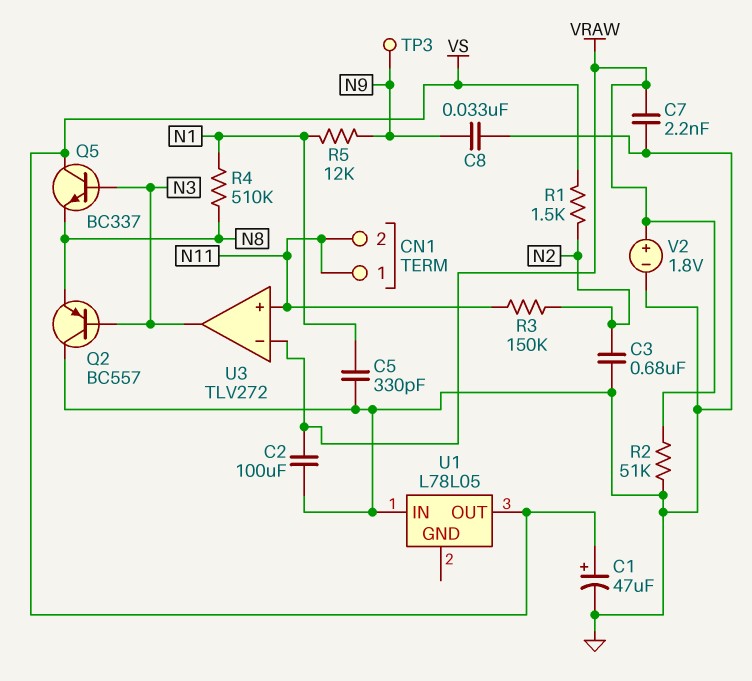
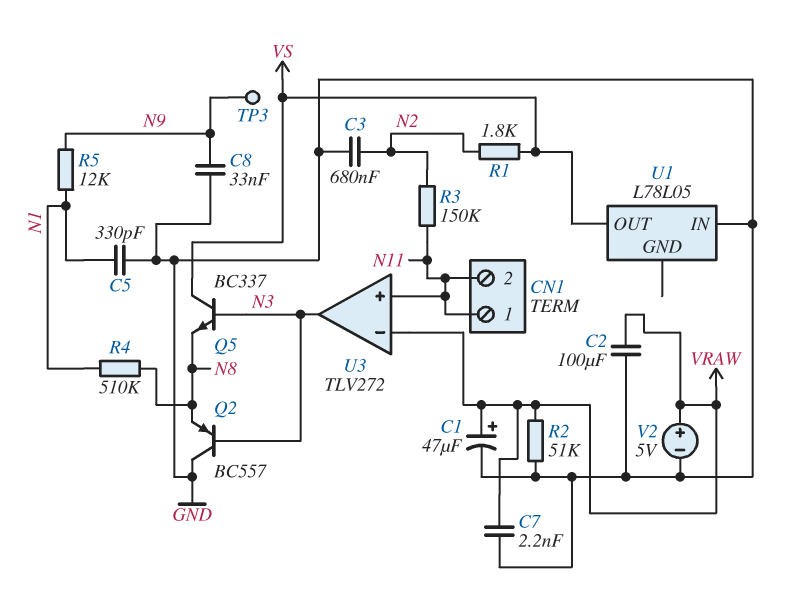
C1: 47uF (plus VS, minus GND) -> 47uF (plus VRAW, minus GND)
R1: 1.5k (N2, VS) -> 1.8k (N2, VS)
V2: 1.8V (plus VRAW, minus GND) -> 5V (plus VRAW, minus GND)

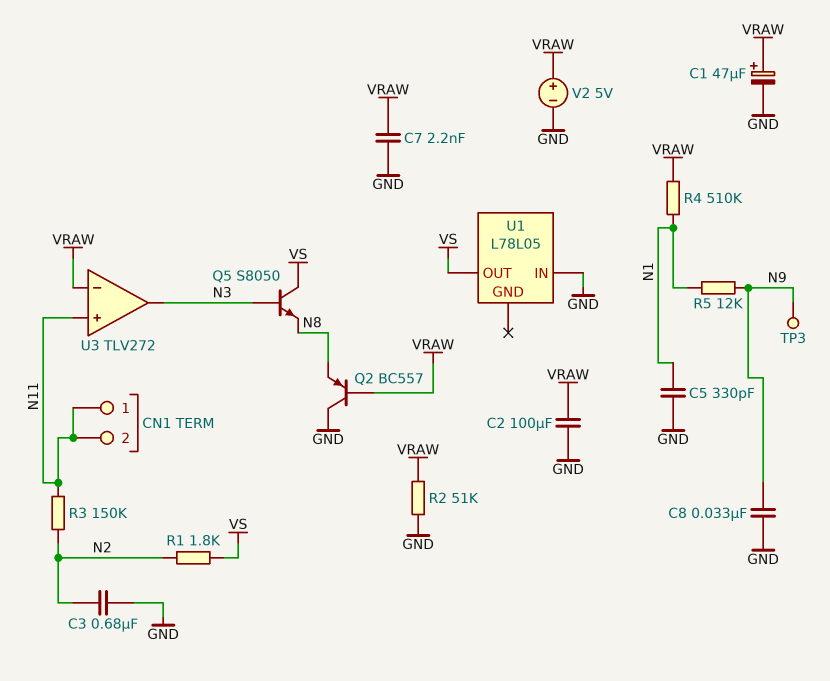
Q2: PNP BC557 (B N3, C GND, E N8) -> PNP BC557 (B VRAW, C GND, E N8)
Q5: NPN BC337 (B N3, C VS, E N8) -> NPN S8050 (B N3, C VS, E N8)
R4: 510k (N1, N8) -> 510k (N1, VRAW)

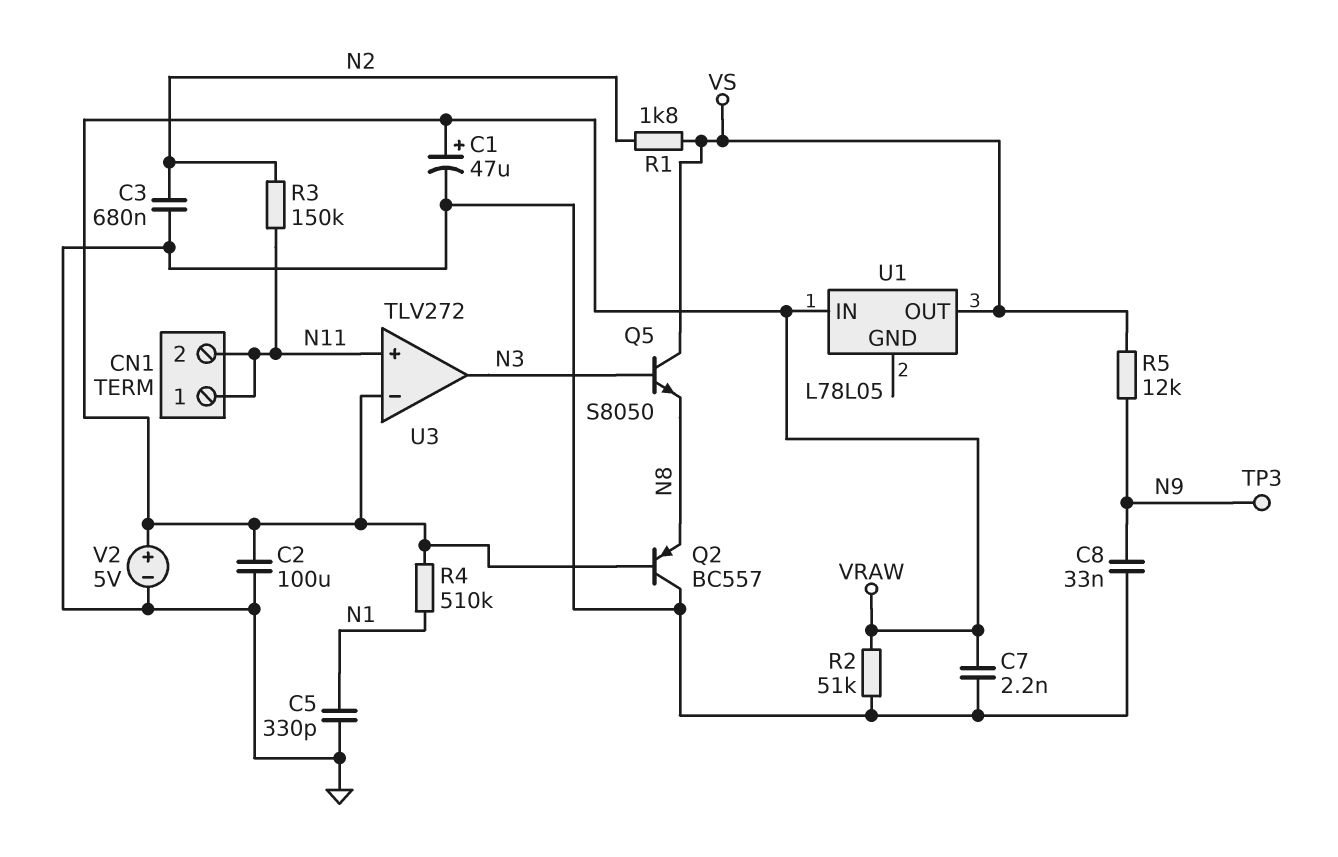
R5: 12k (N1, N9) -> 12k (N9, VS)
U1 pin IN: GND -> VRAW

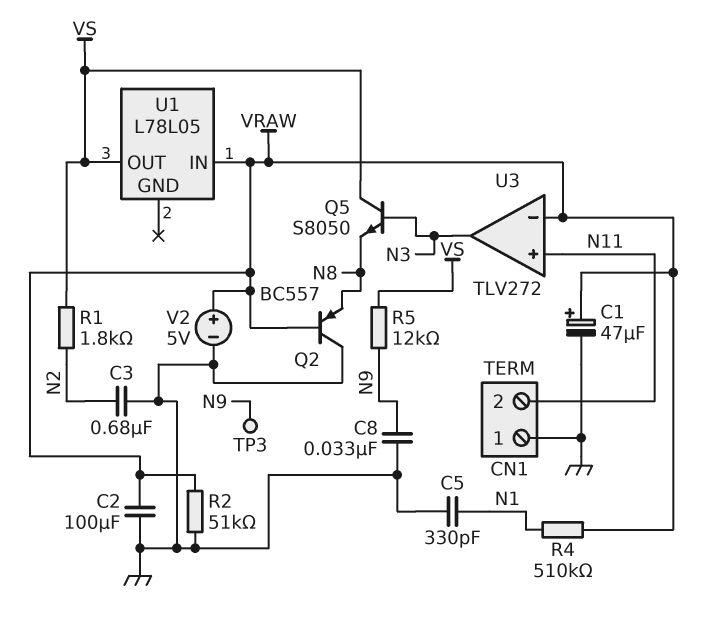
C7: 2.2nF (GND, VRAW) -> none
CN1 pin 1: N11 -> GND
R3: 150k (N2, N11) -> none

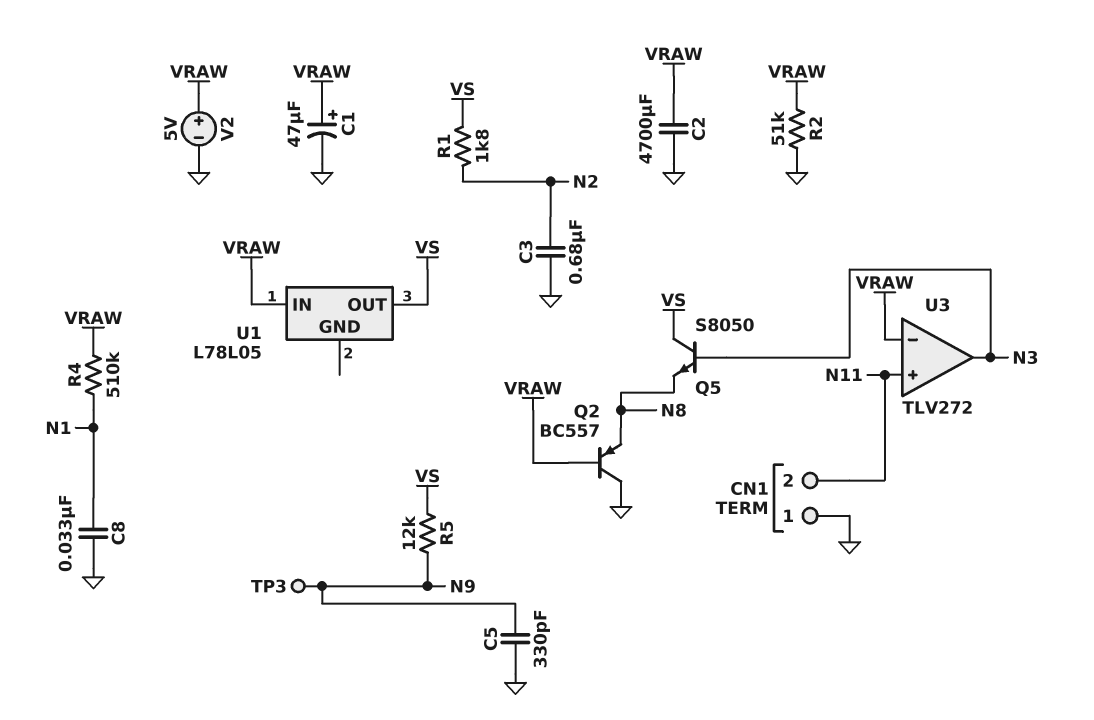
C2: 100uF (GND, VRAW) -> 4700uF (GND, VRAW)
C5: 330pF (GND, N1) -> 330pF (GND, N9)
C8: 33nF (GND, N9) -> 33nF (GND, N1)

